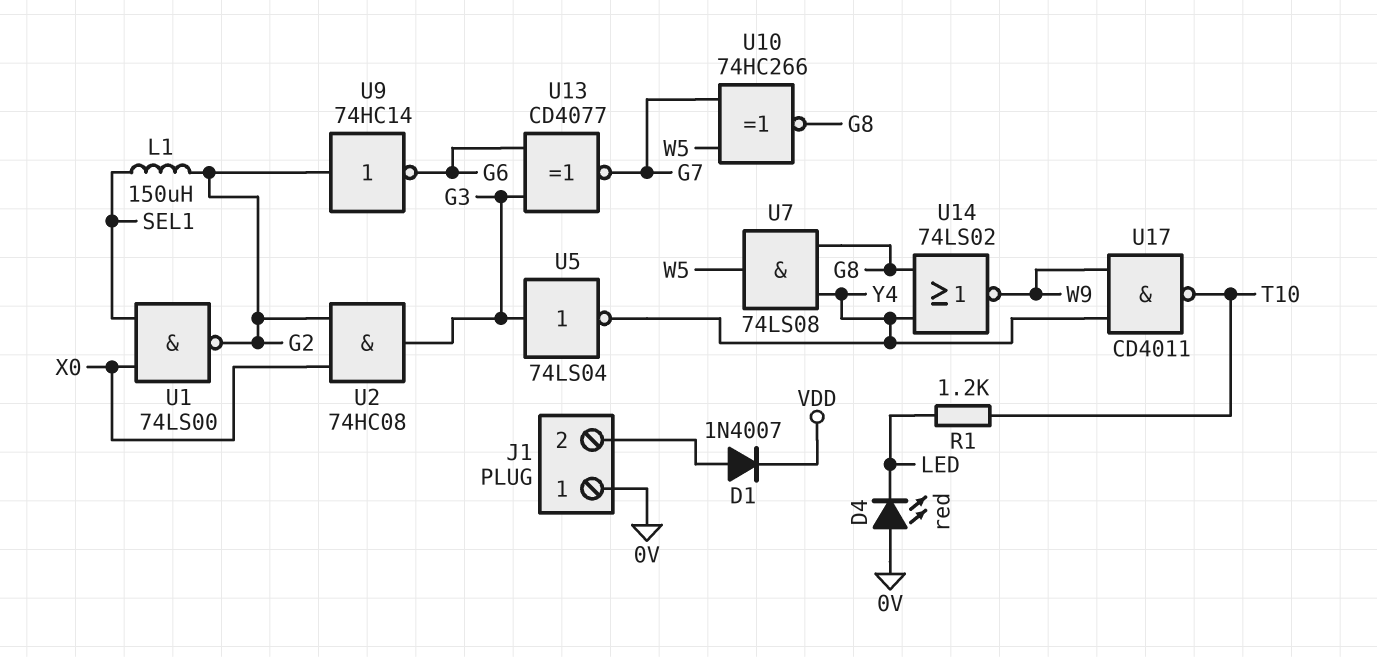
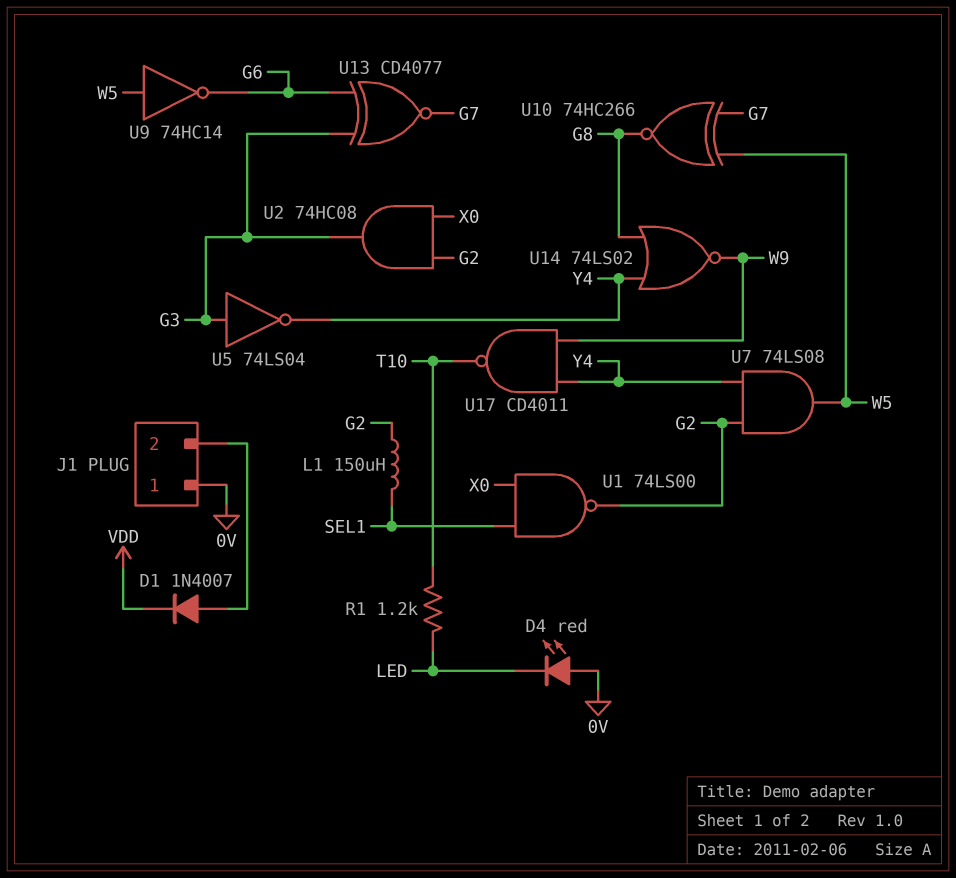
U7: AND 74LS08 (in G8, in Y4, out W5) -> AND 74LS08 (in G2, in Y4, out W5)
U9: NOT 74HC14 (in G2, out G6) -> NOT 74HC14 (in W5, out G6)

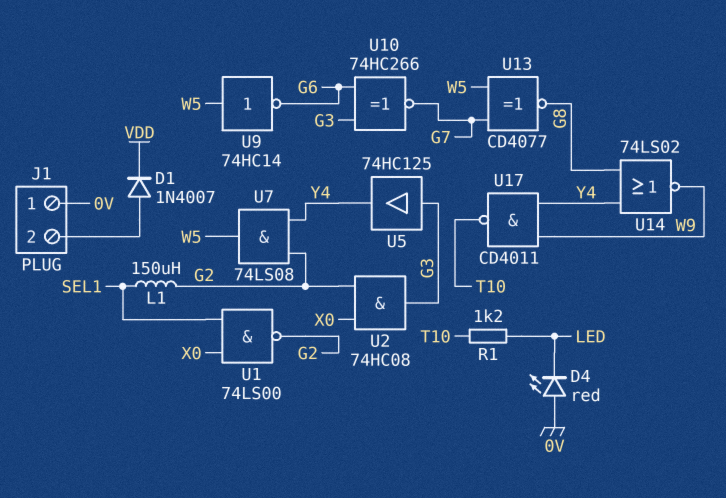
U5: NOT 74LS04 (in G3, out Y4) -> buffer 74HC125 (in G3, out Y4)
U10: XNOR 74HC266 (in G7, in W5, out G8) -> XNOR 74HC266 (in G3, in G6, out G7)
U13: XNOR CD4077 (in G3, in G6, out G7) -> XNOR CD4077 (in G7, in W5, out G8)

